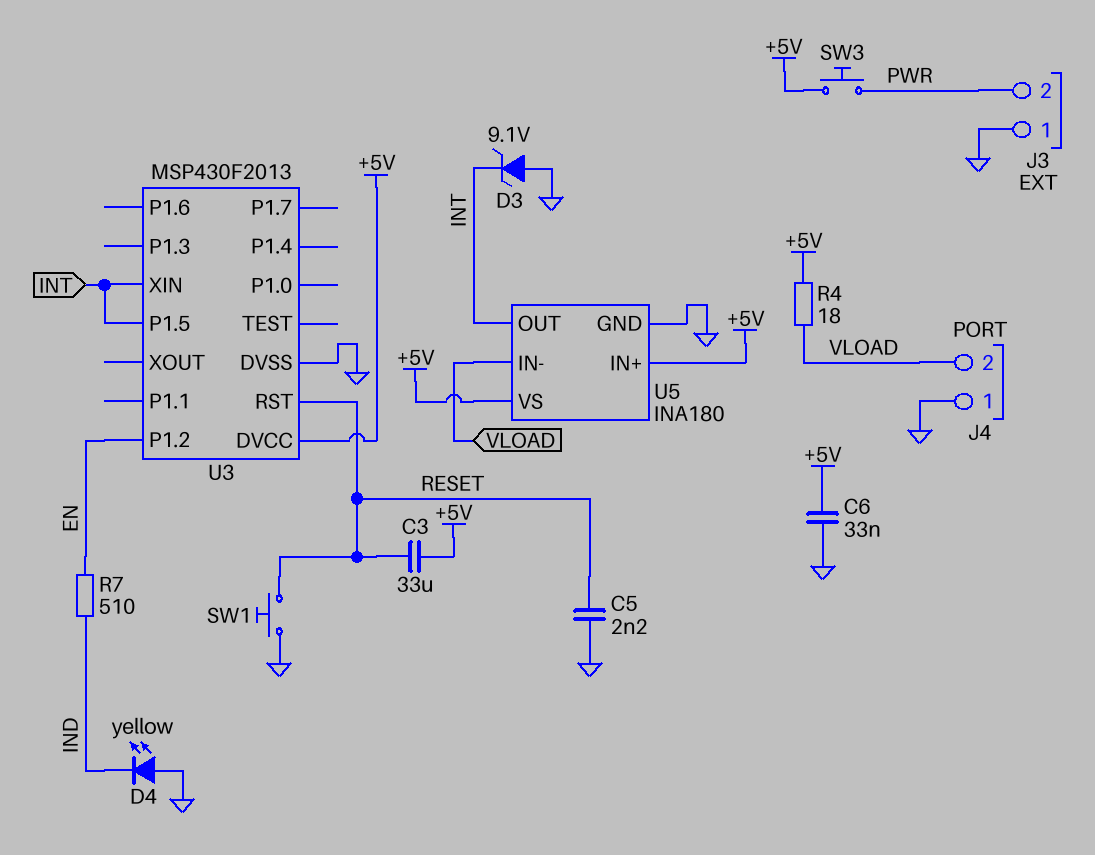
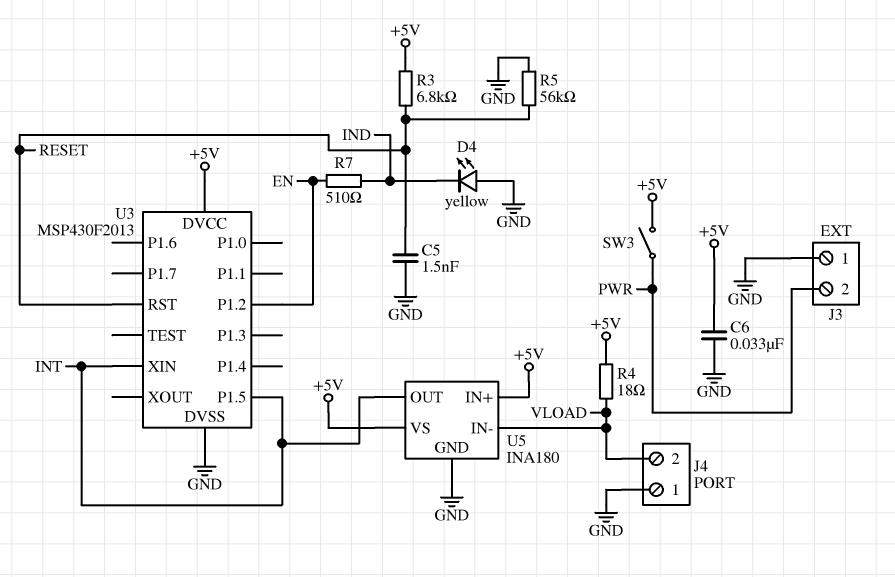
C3: 33uF (+5V, RESET) -> none
C5: 2.2nF (GND, RESET) -> 1.5nF (GND, RESET)
D3: zener 9.1V (A GND, K INT) -> none
R3: none -> 6.8k (+5V, RESET)
R5: none -> 56k (GND, RESET)
SW1: button (GND, RESET) -> none
SW3: button (+5V, PWR) -> switch (+5V, PWR)

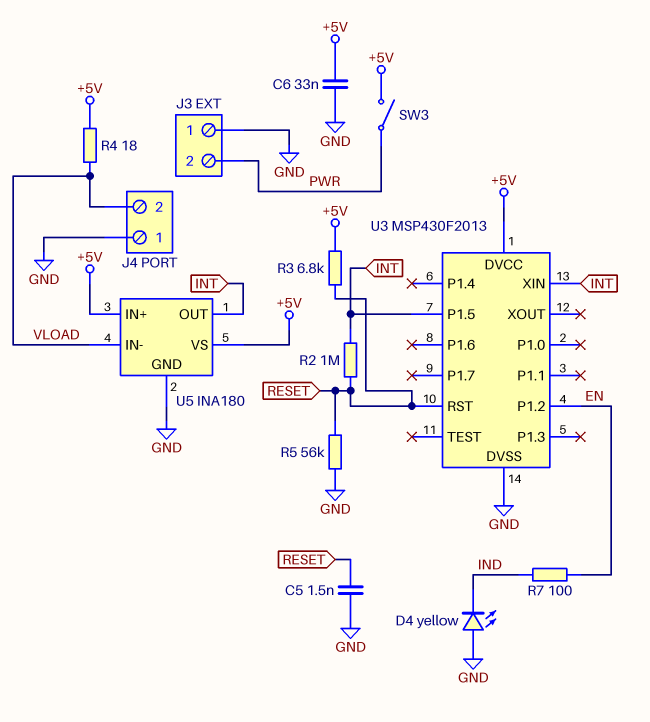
R2: none -> 1M (INT, RESET)
R7: 510 (EN, IND) -> 100 (EN, IND)

